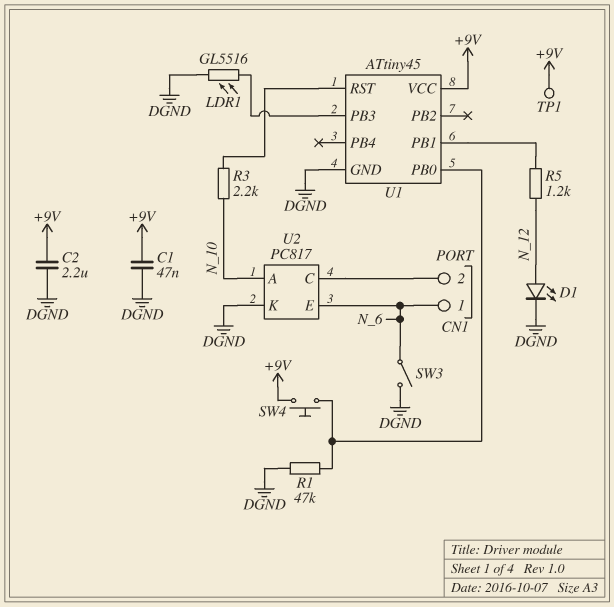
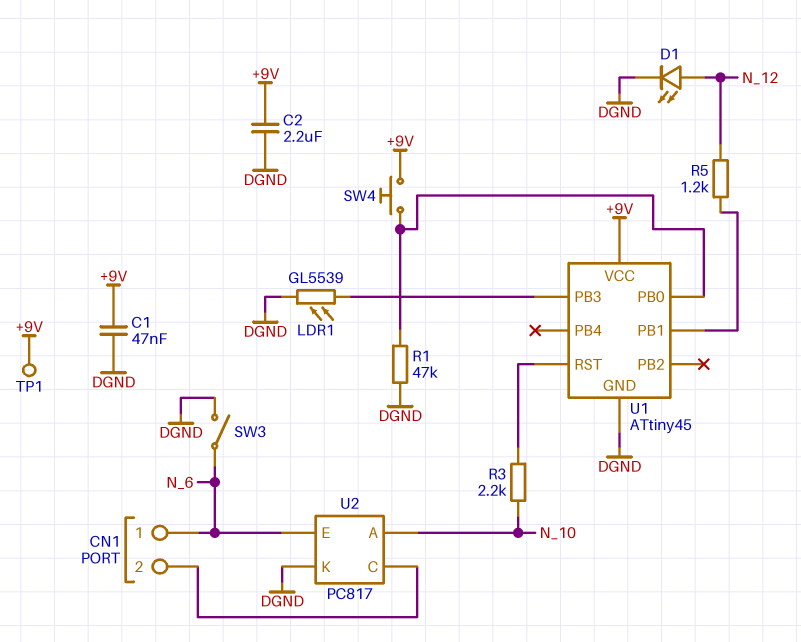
LDR1: GL5516 (DGND, U1/PB3) -> GL5539 (DGND, U1/PB3)

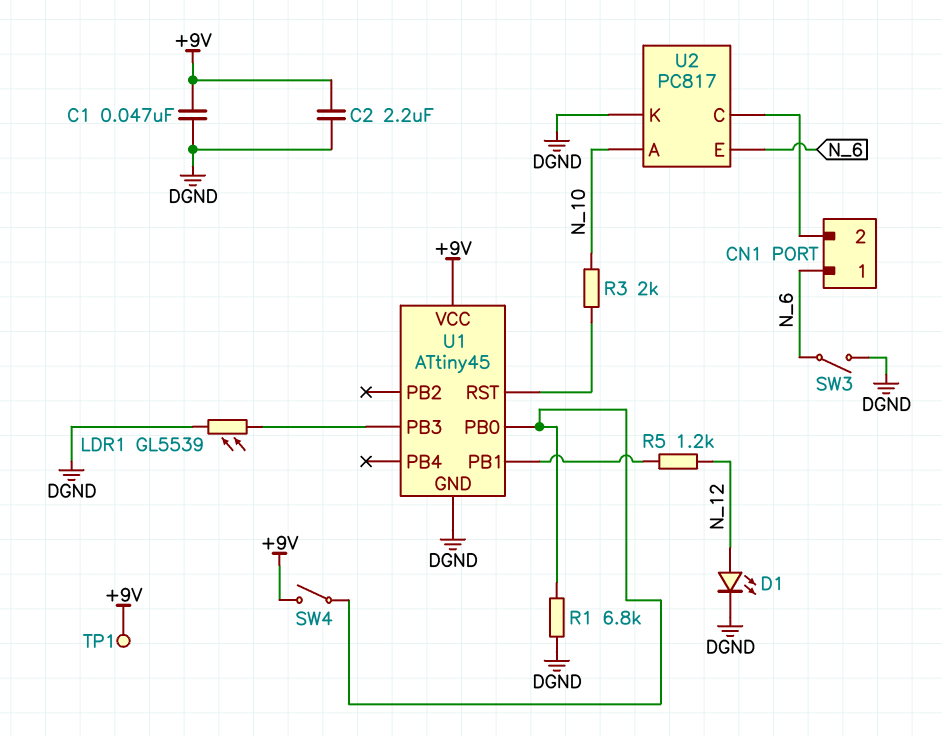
R1: 47k (DGND, U1/PB0) -> 6.8k (DGND, U1/PB0)
R3: 2.2k (N_10, U1/RST) -> 2k (N_10, U1/RST)
SW4: button (+9V, U1/PB0) -> switch (+9V, U1/PB0)

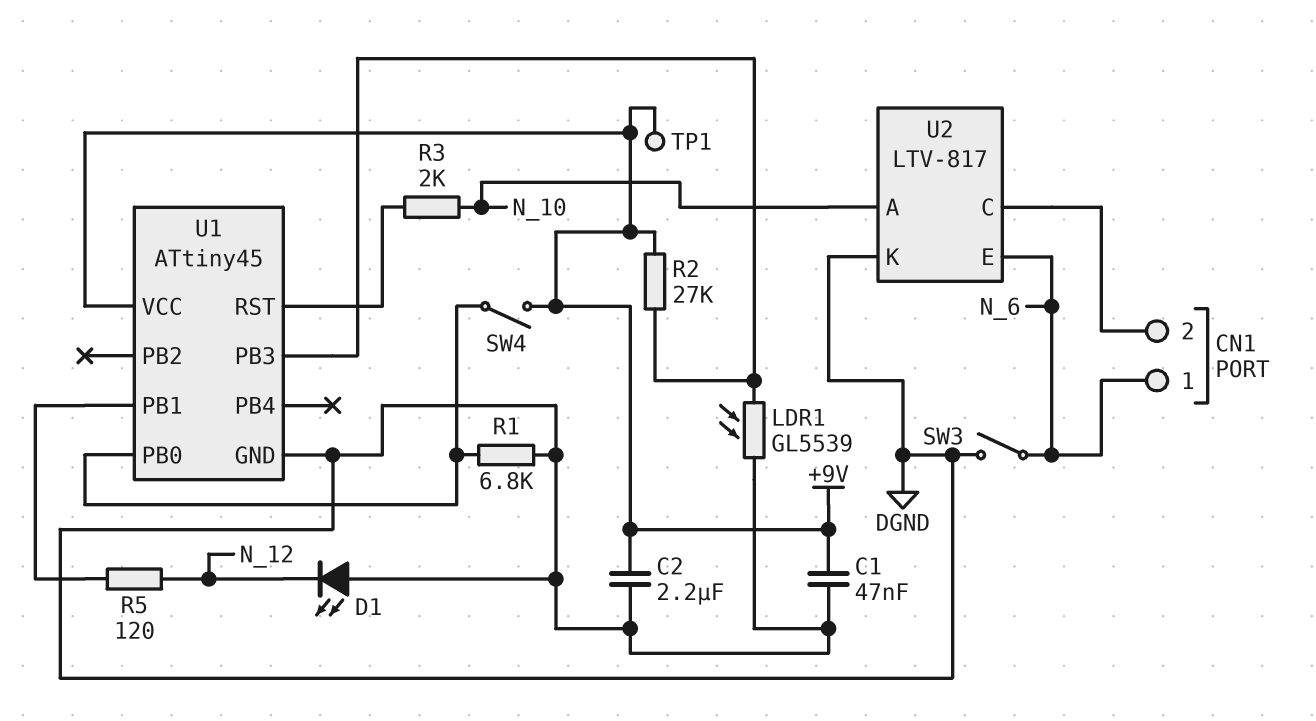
D1: LED (A N_12, K DGND) -> LED (A DGND, K N_12)
R2: none -> 27k (+9V, U1/PB3)
R5: 1.2k (N_12, U1/PB1) -> 120 (N_12, U1/PB1)
U2: PC817 -> LTV-817

